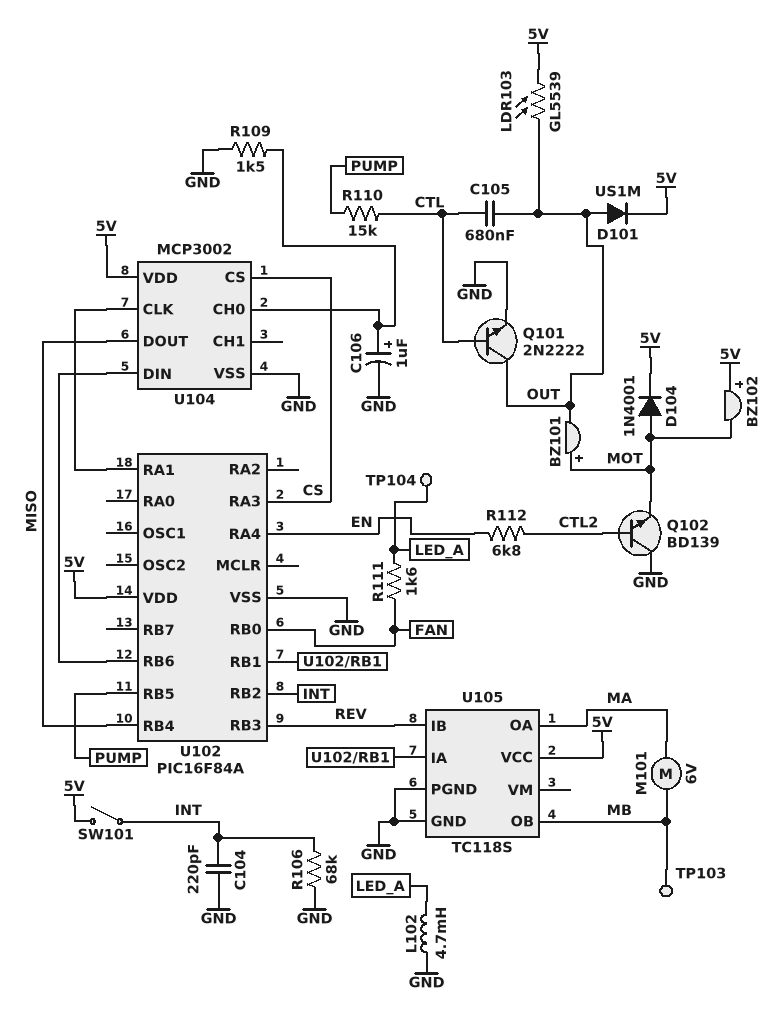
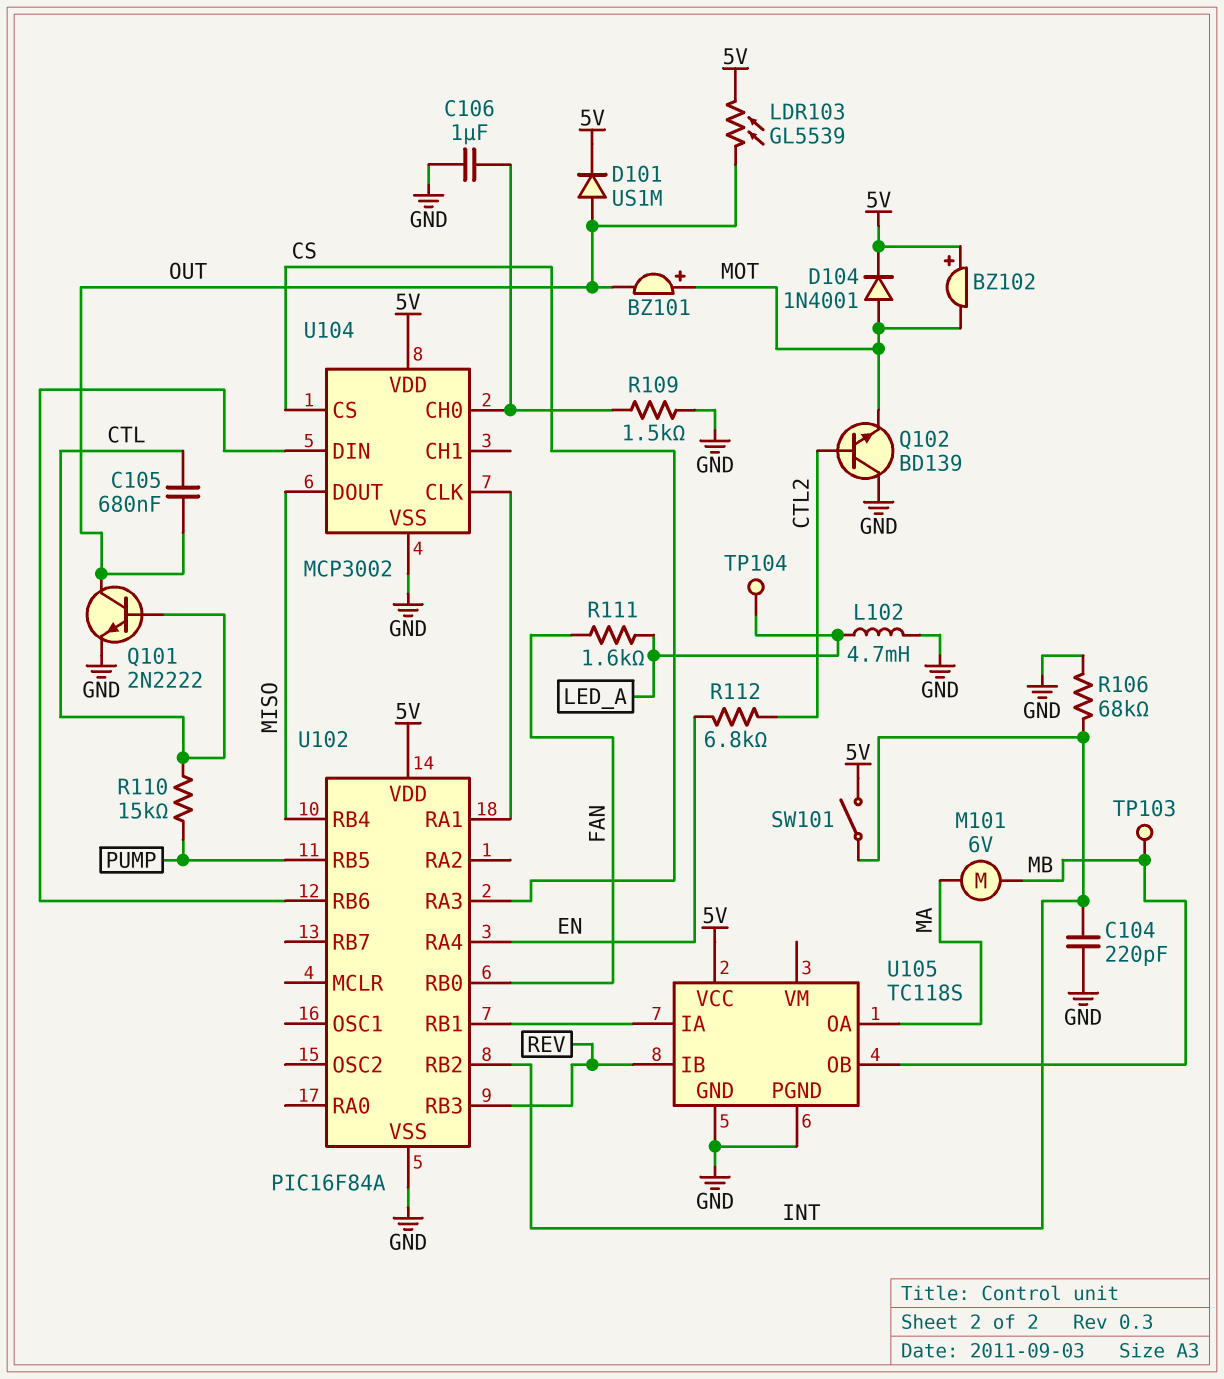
C106: 1uF (plus U104/CH0, minus GND) -> 1uF (GND, U104/CH0)

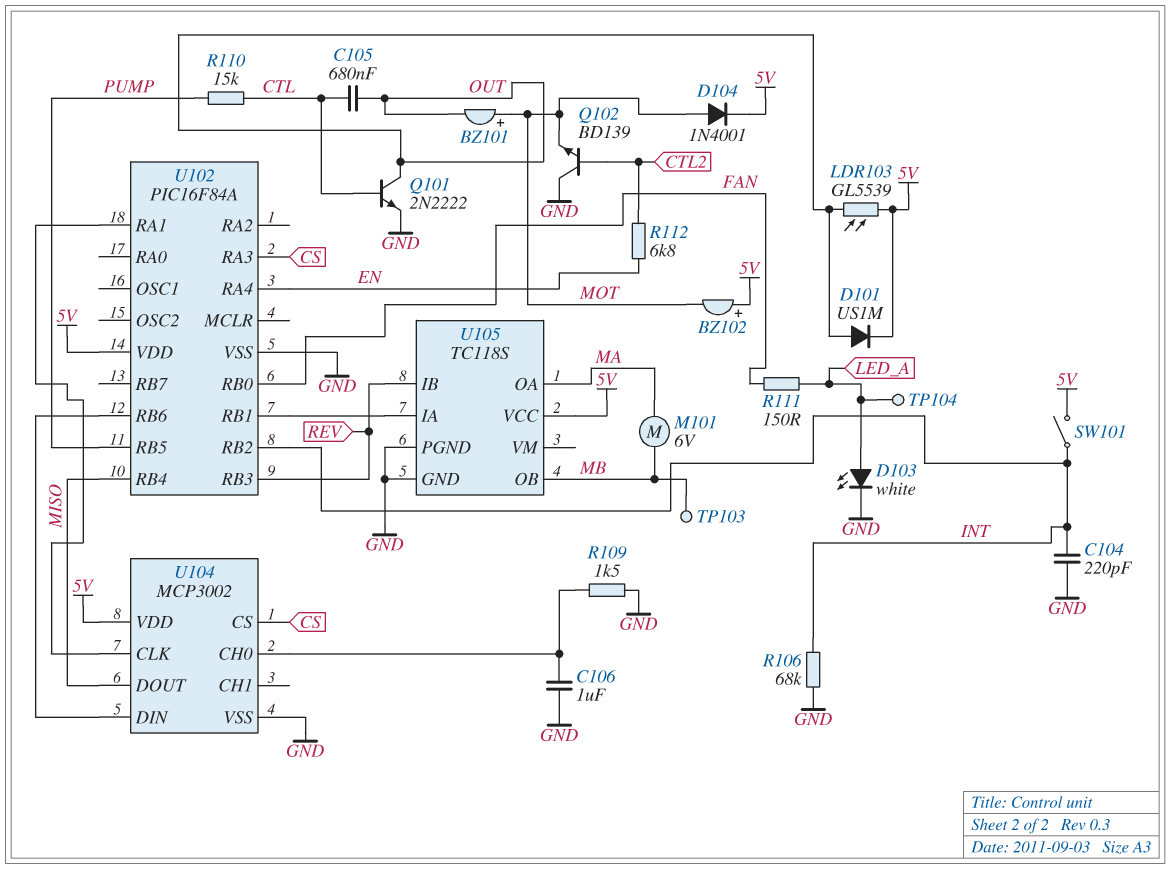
D103: none -> LED white (A LED_A, K GND)
L102: 4.7mH (GND, LED_A) -> none
R111: 1.6k (FAN, LED_A) -> 150 (FAN, LED_A)

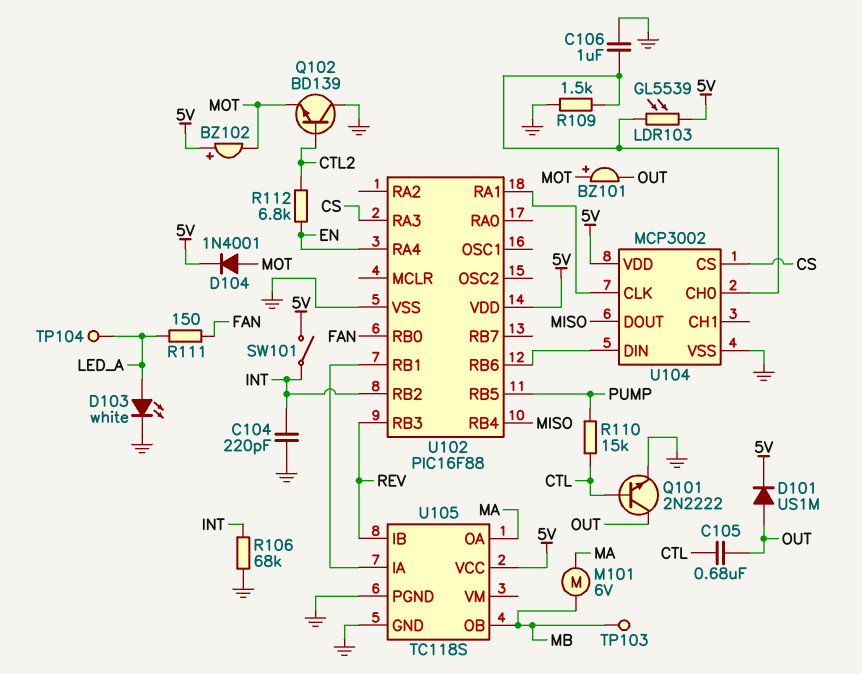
LDR103: GL5539 (5V, OUT) -> GL5539 (5V, U104/CH0)
U102: PIC16F84A -> PIC16F88

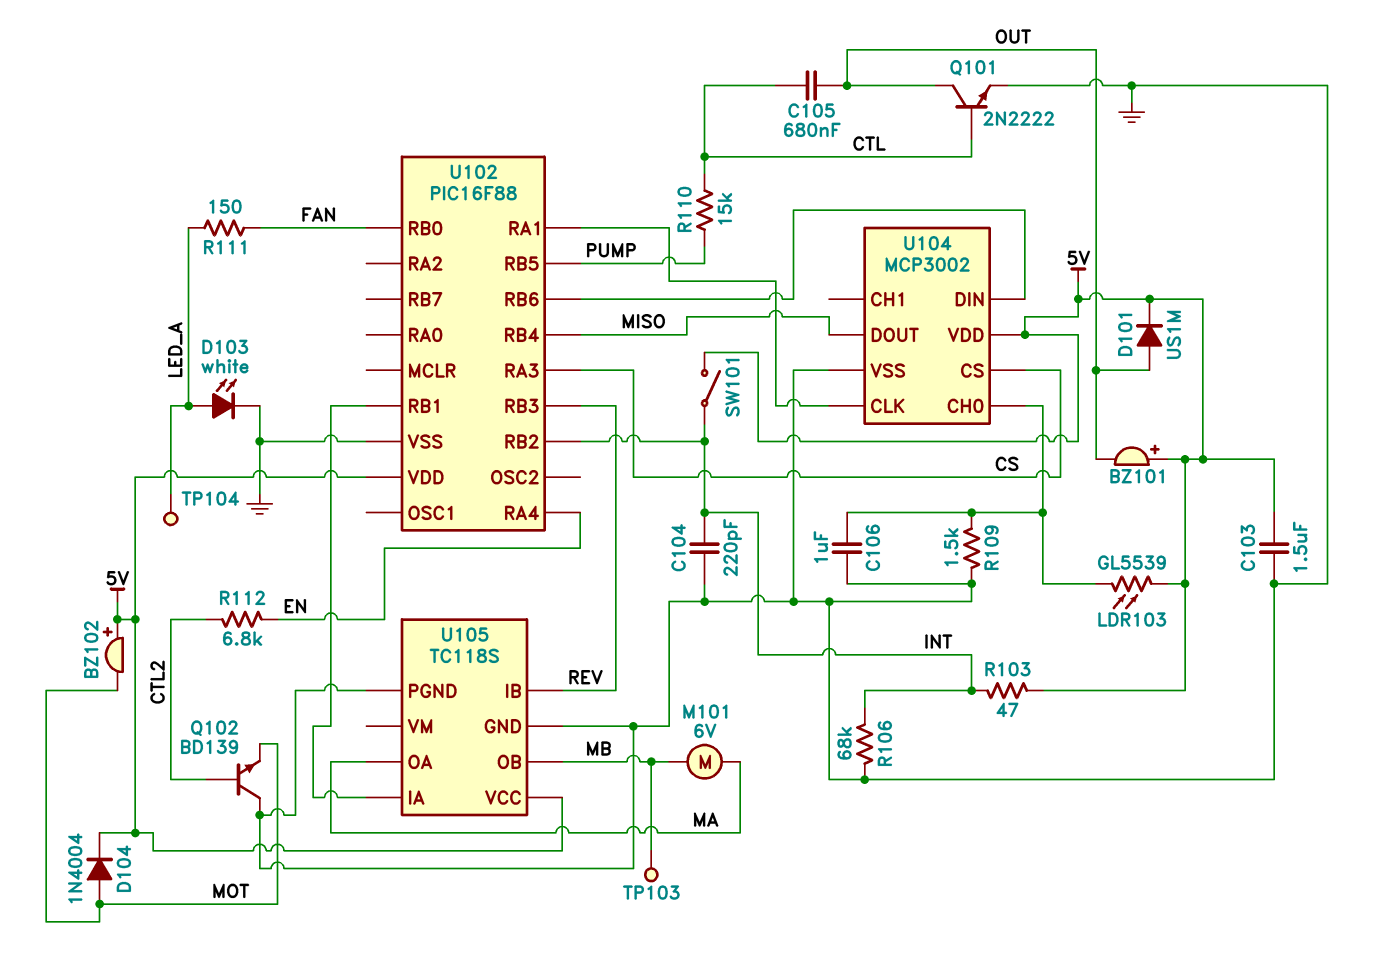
BZ101: buzzer (plus MOT, minus OUT) -> buzzer (plus 5V, minus OUT)
C103: none -> 1.5uF (5V, GND)
D104: diode 1N4001 (A MOT, K 5V) -> diode 1N4004 (A MOT, K 5V)
R103: none -> 47 (5V, INT)

